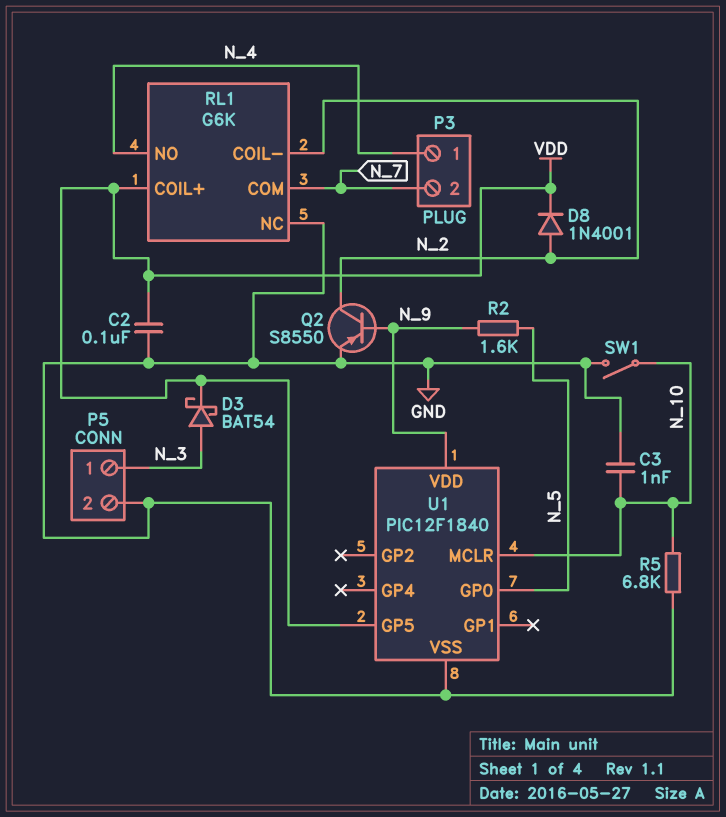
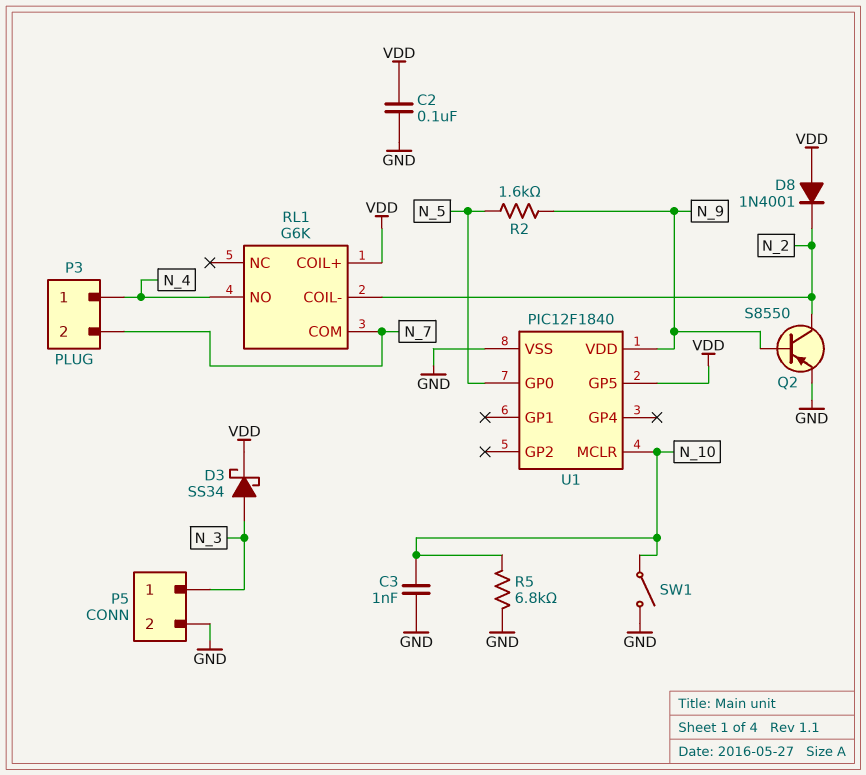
D3: schottky BAT54 (A N_3, K VDD) -> schottky SS34 (A N_3, K VDD)
D8: diode 1N4001 (A N_2, K VDD) -> diode 1N4001 (A VDD, K N_2)
RL1 pin NC: GND -> none

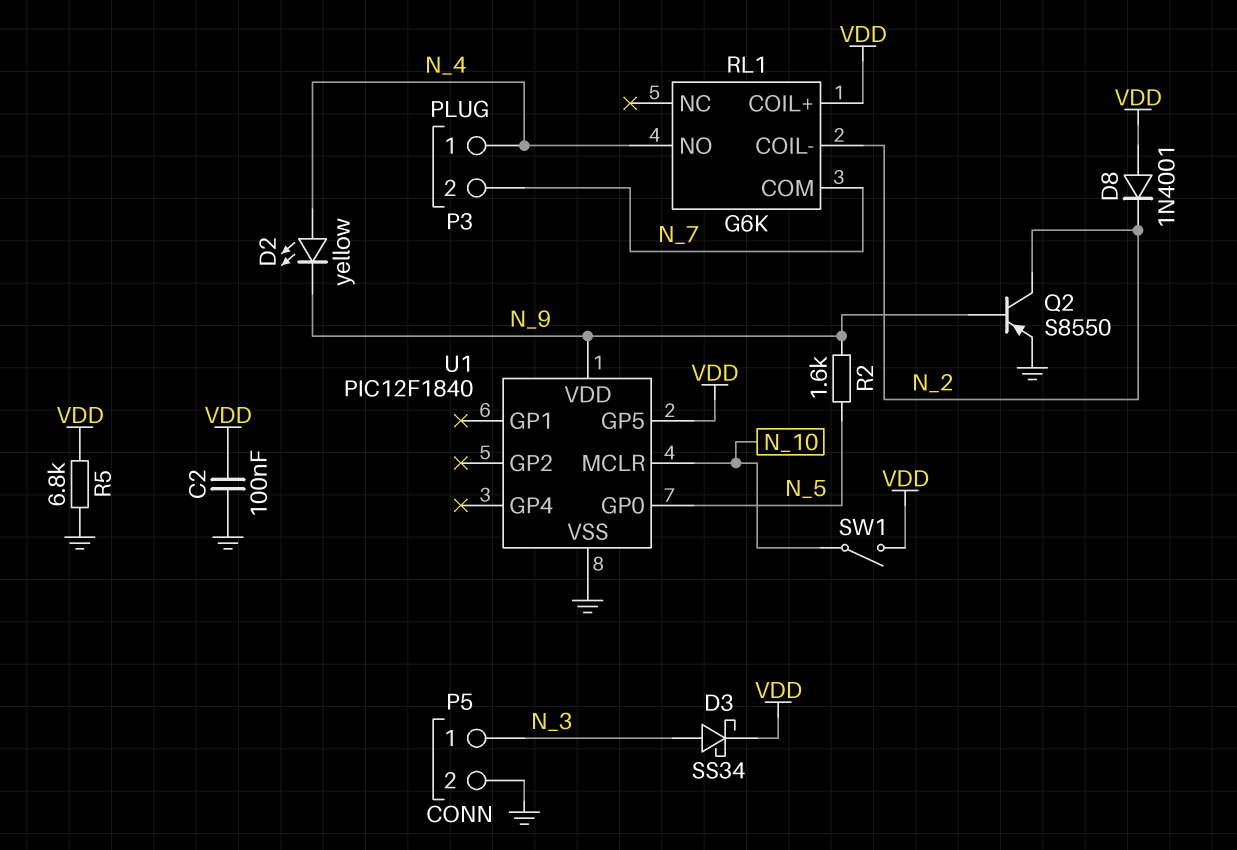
C3: 1nF (GND, N_10) -> none
D2: none -> LED yellow (A N_4, K N_9)
R5: 6.8k (GND, N_10) -> 6.8k (GND, VDD)
SW1: switch (GND, N_10) -> switch (N_10, VDD)

